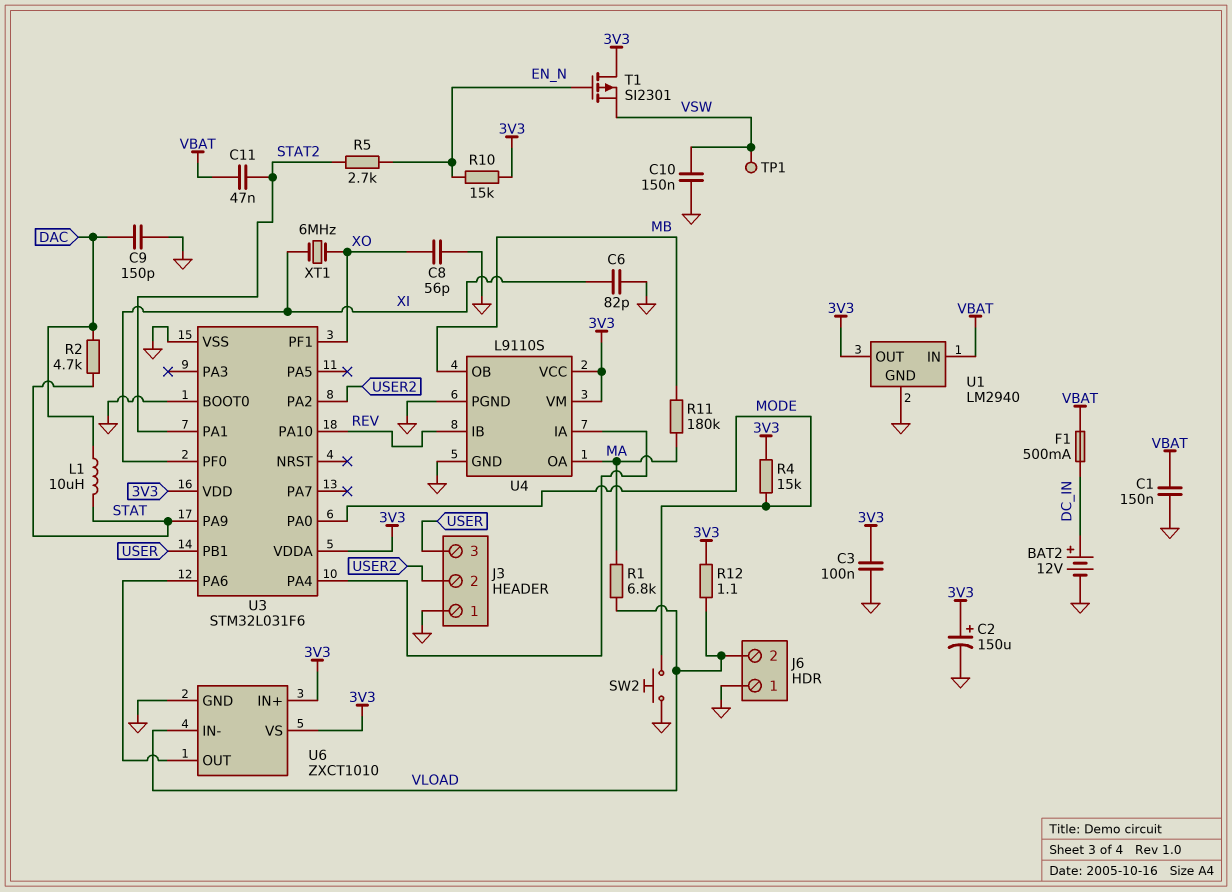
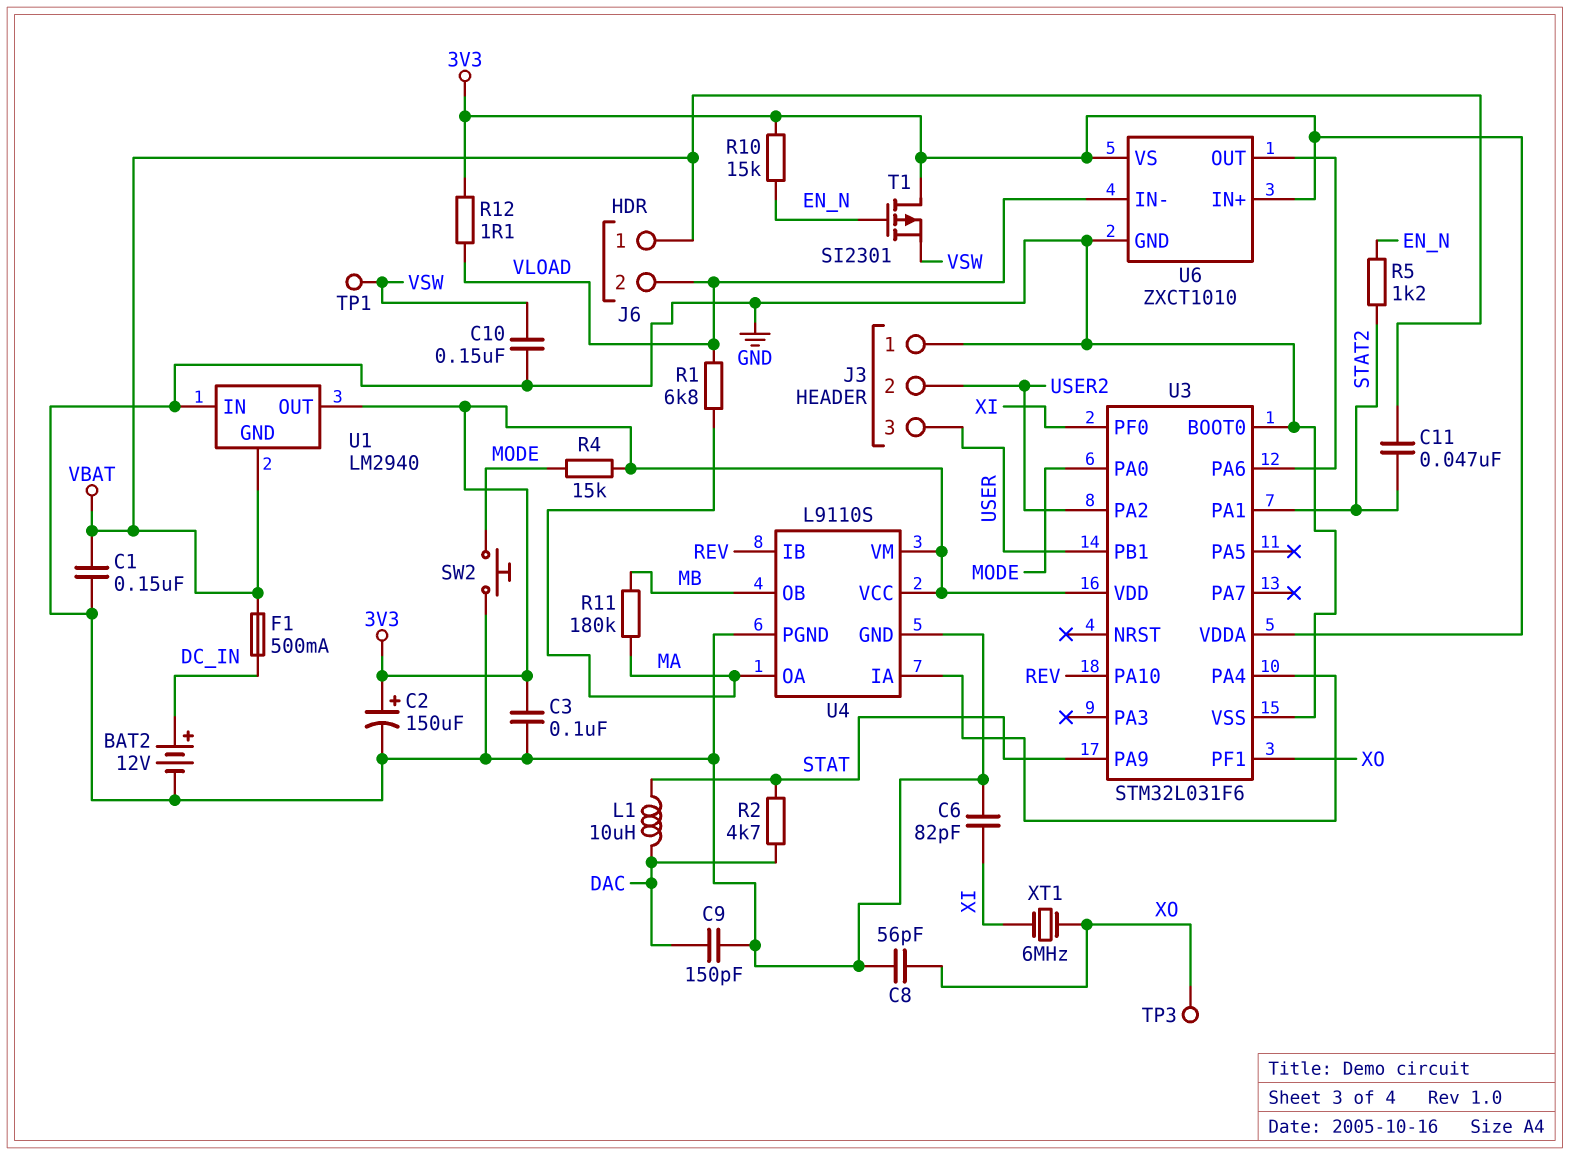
J6 pin 1: GND -> VBAT
R5: 2.7k (EN_N, STAT2) -> 1.2k (EN_N, STAT2)
TP3: none -> test point (XO)
U1 pin GND: GND -> VBAT
U1 pin IN: VBAT -> GND

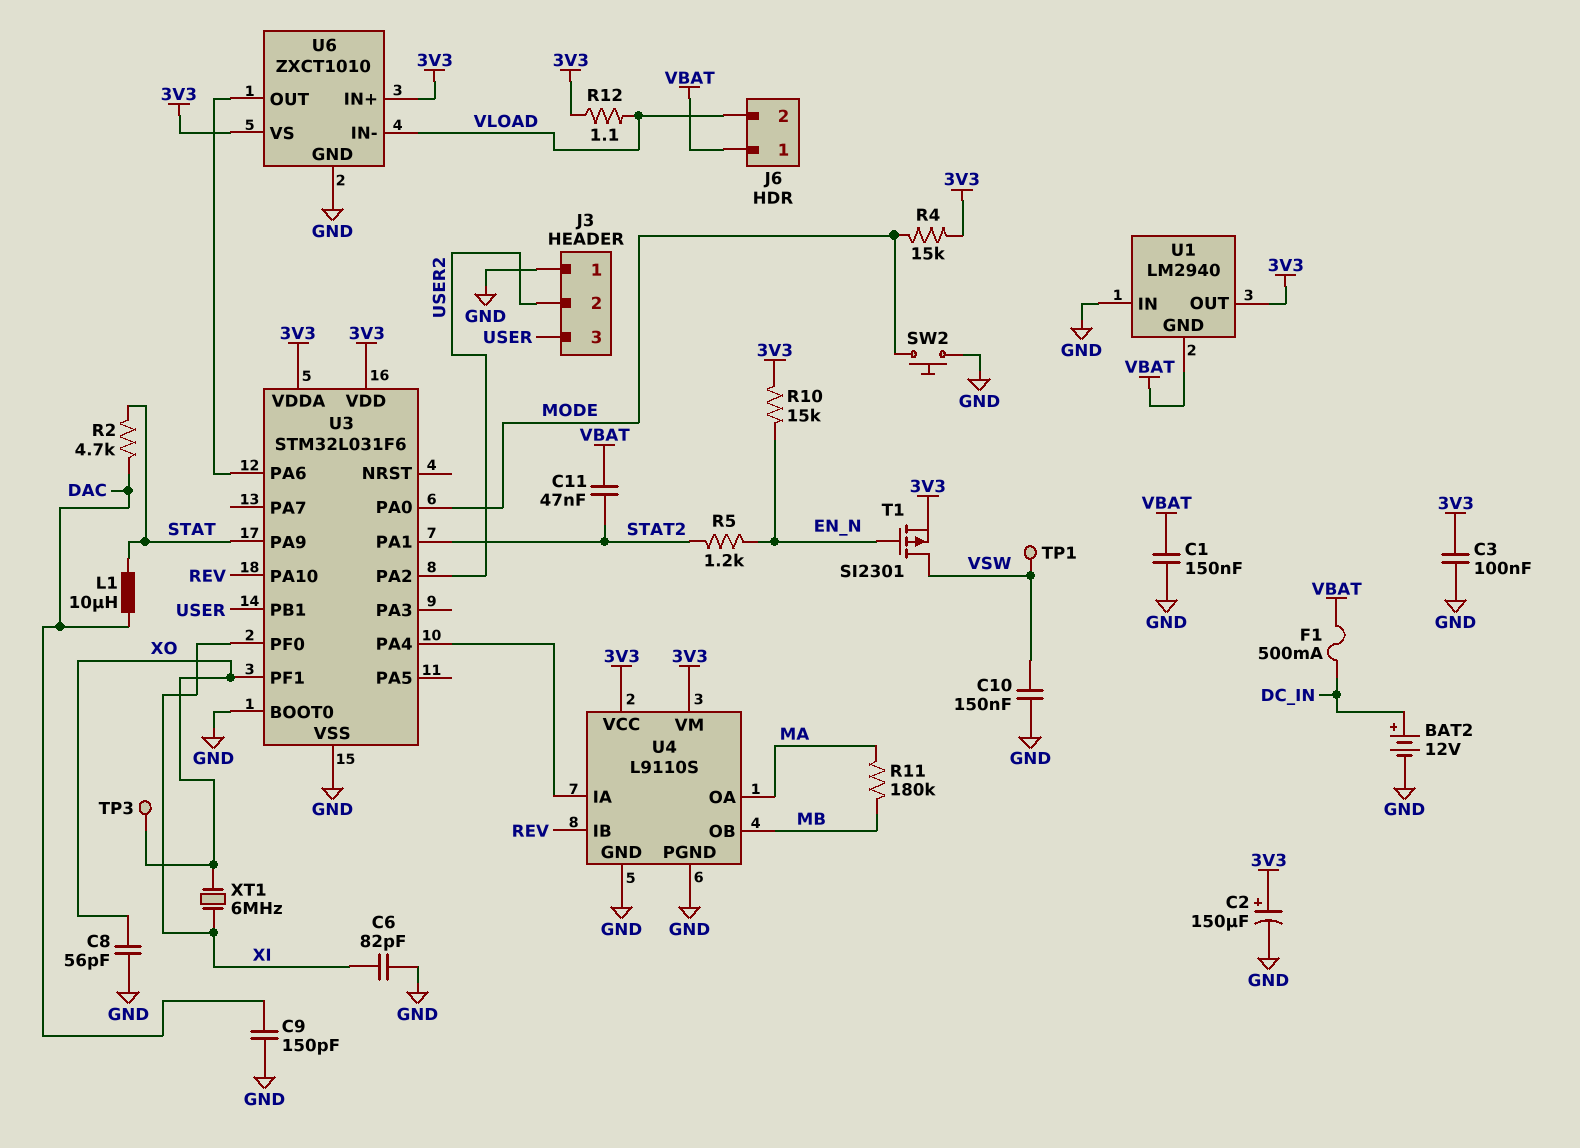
R1: 6.8k (MA, VLOAD) -> none
T1: PMOS SI2301 (G EN_N, D 3V3, S VSW) -> PMOS SI2301 (G EN_N, D VSW, S 3V3)

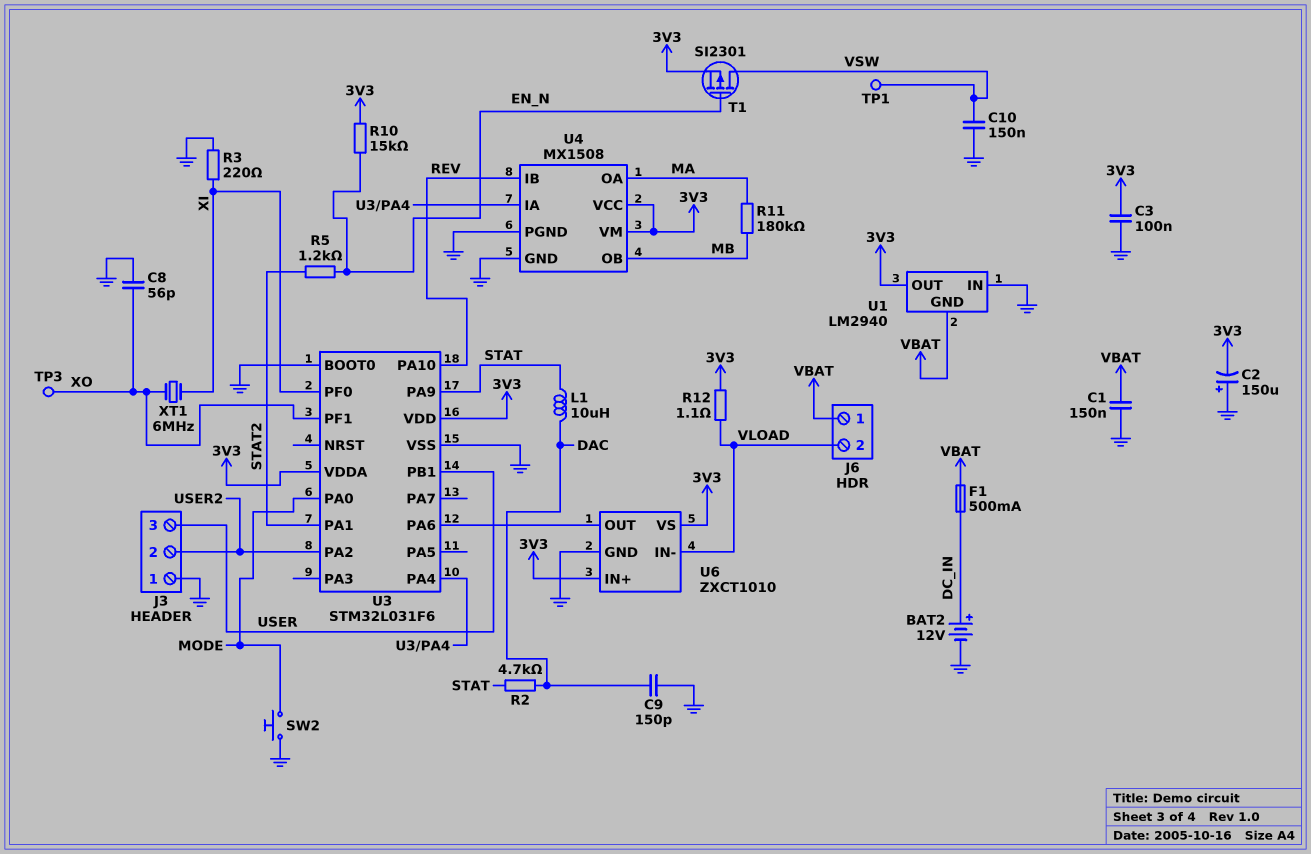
C2: 150uF (plus 3V3, minus GND) -> 150uF (plus GND, minus 3V3)
C6: 82pF (GND, XI) -> none
C11: 47nF (STAT2, VBAT) -> none
R3: none -> 220 (GND, XI)
R4: 15k (3V3, MODE) -> none
U4: L9110S -> MX1508

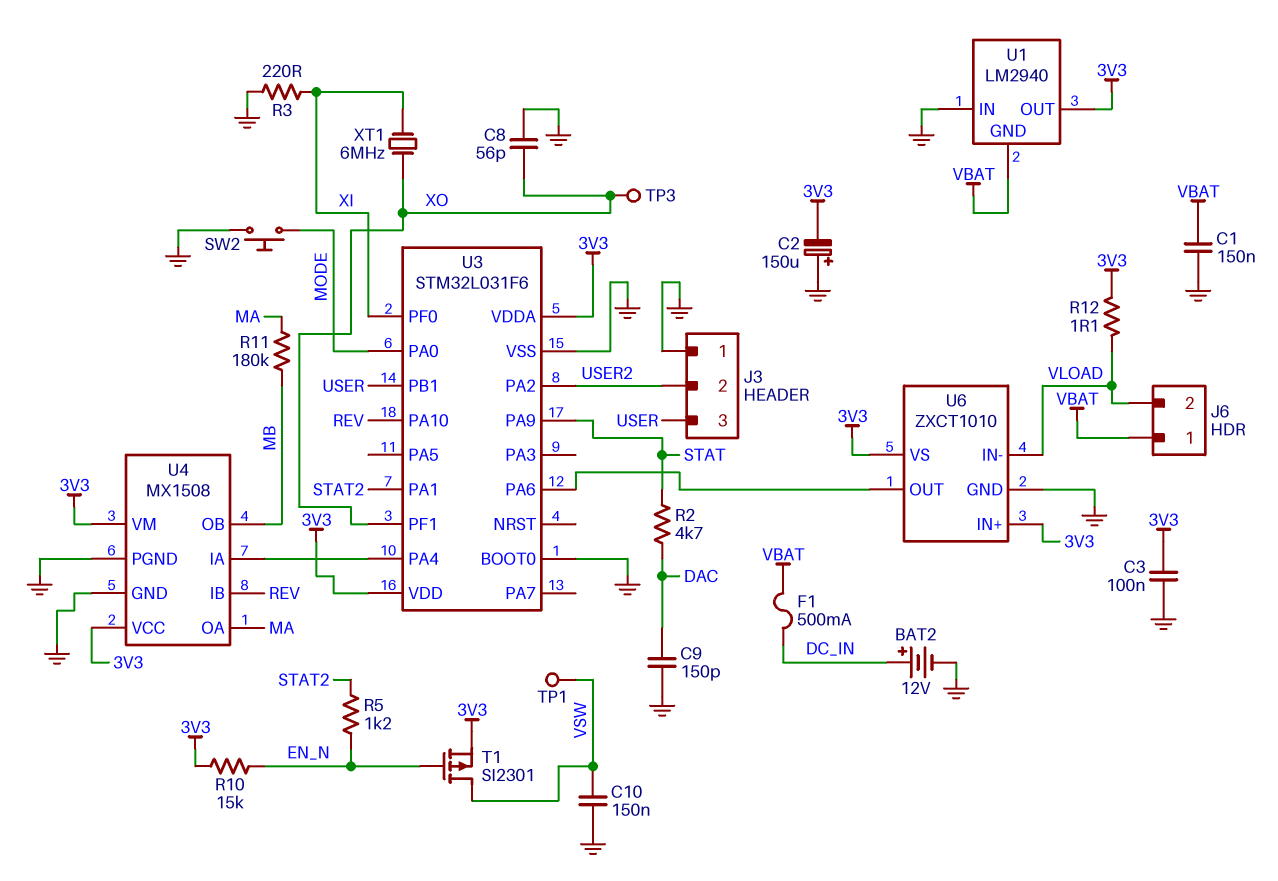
L1: 10uH (DAC, STAT) -> none

